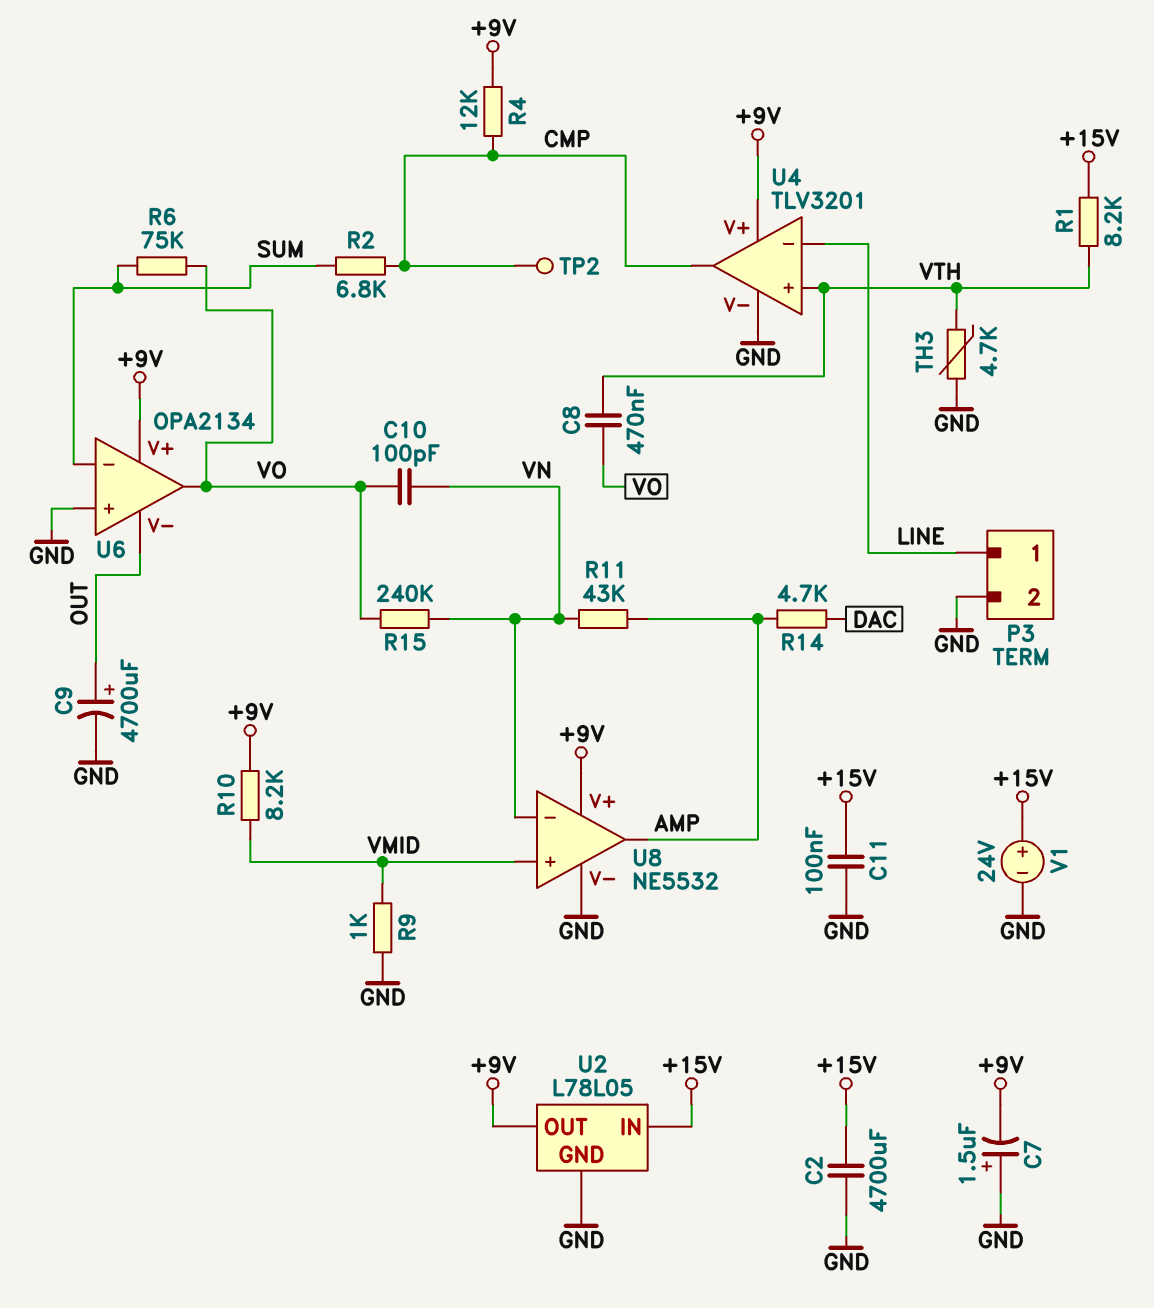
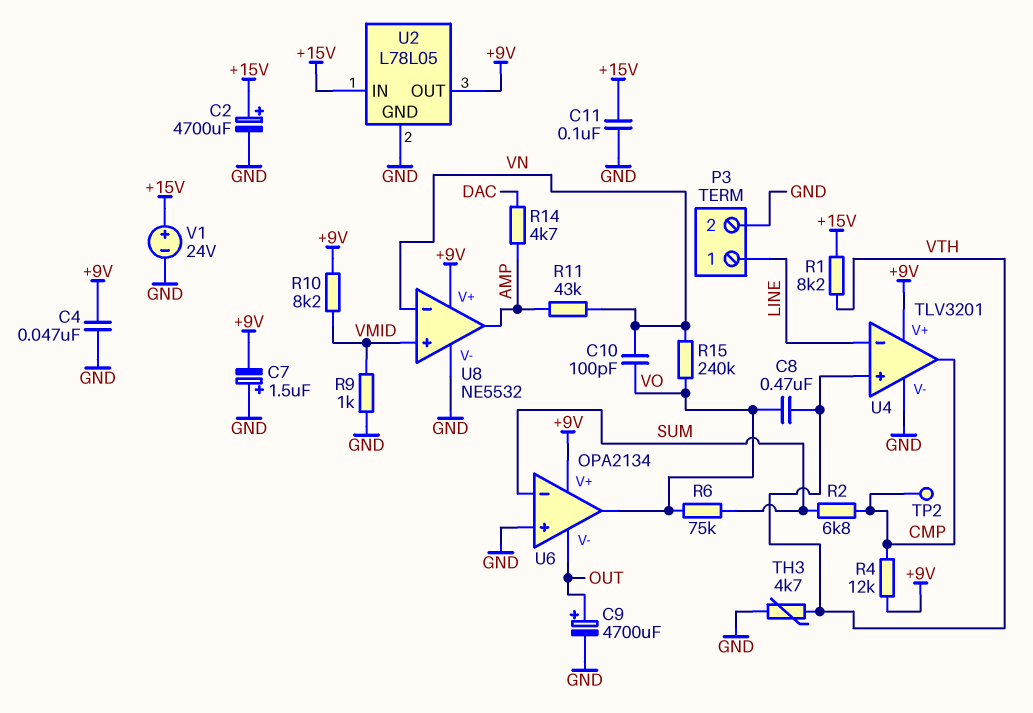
C2: 4700uF (+15V, GND) -> 4700uF (plus +15V, minus GND)
C4: none -> 47nF (+9V, GND)

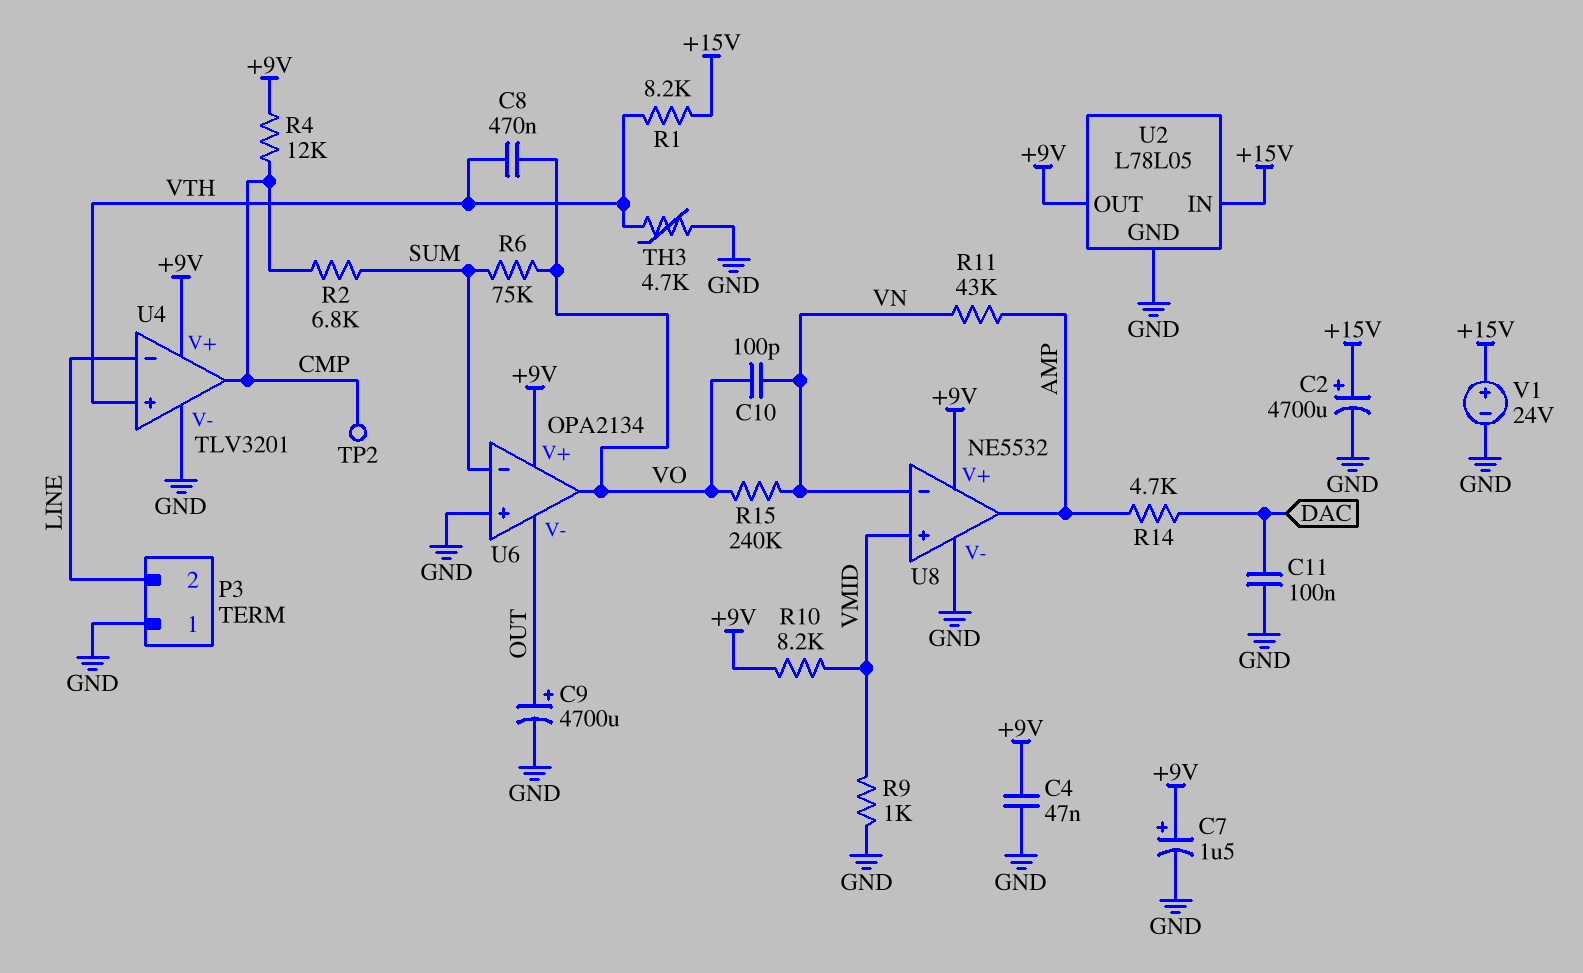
C7: 1.5uF (plus GND, minus +9V) -> 1.5uF (plus +9V, minus GND)
C11: 100nF (+15V, GND) -> 100nF (DAC, GND)
P3 pin 1: LINE -> GND
P3 pin 2: GND -> LINE

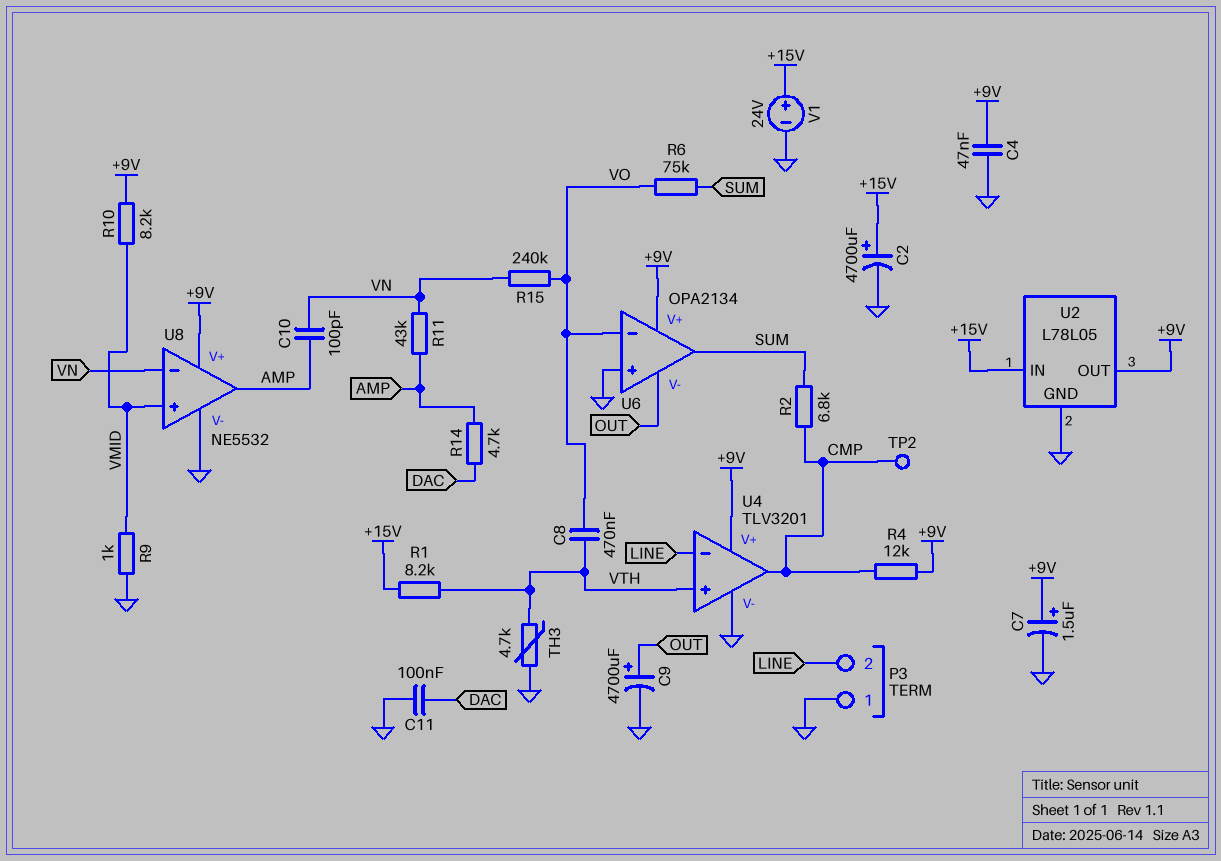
C10: 100pF (VN, VO) -> 100pF (AMP, VN)
U6 pin in-: SUM -> VO
U6 pin out: VO -> SUM

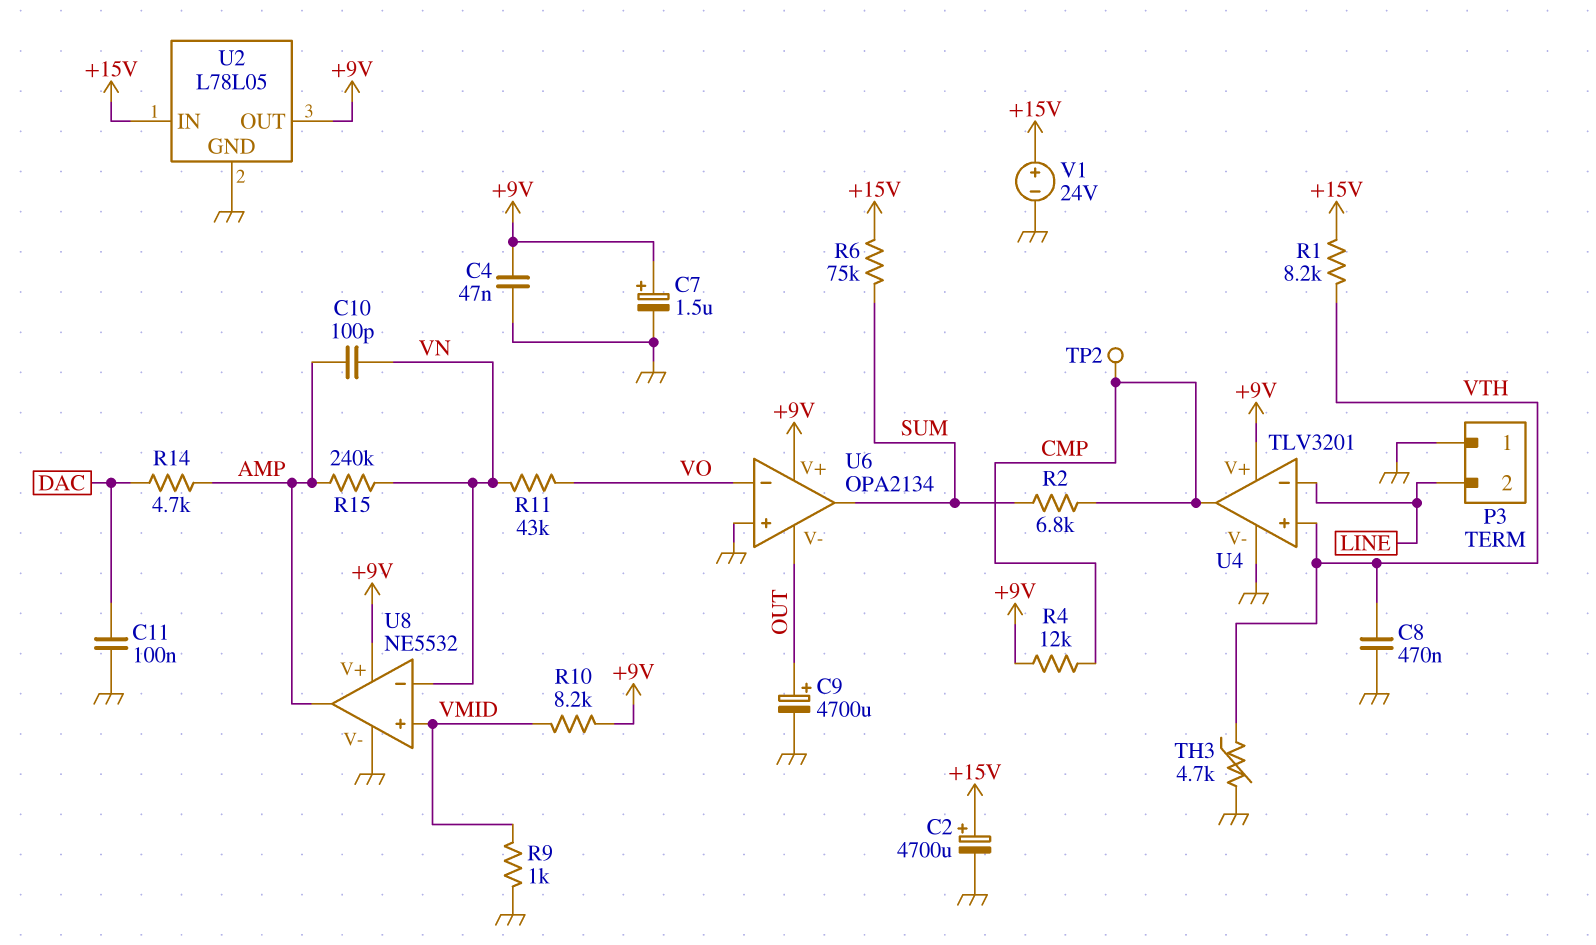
C8: 470nF (VO, VTH) -> 470nF (GND, VTH)
R6: 75k (SUM, VO) -> 75k (+15V, SUM)
R11: 43k (AMP, VN) -> 43k (VN, VO)
R15: 240k (VN, VO) -> 240k (AMP, VN)

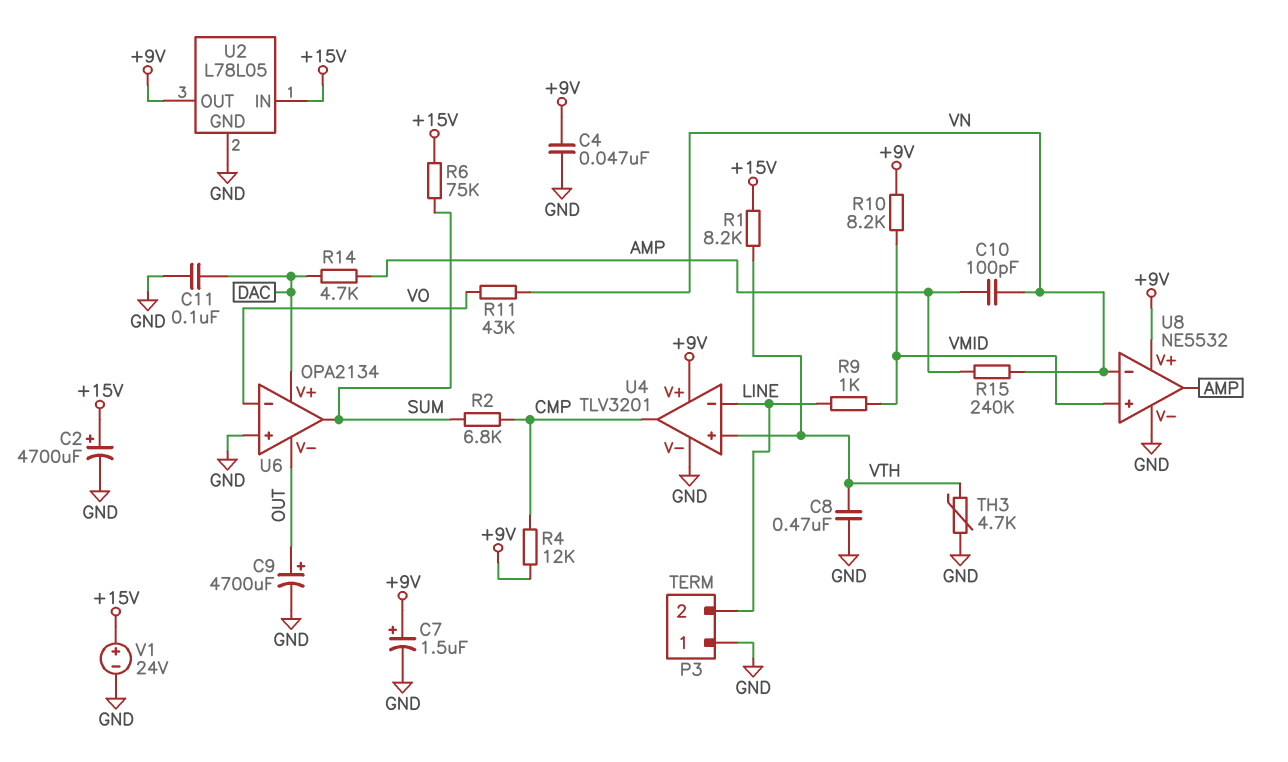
R9: 1k (GND, VMID) -> 1k (LINE, VMID)
TP2: test point (CMP) -> none
U6 pin V+: +9V -> DAC

